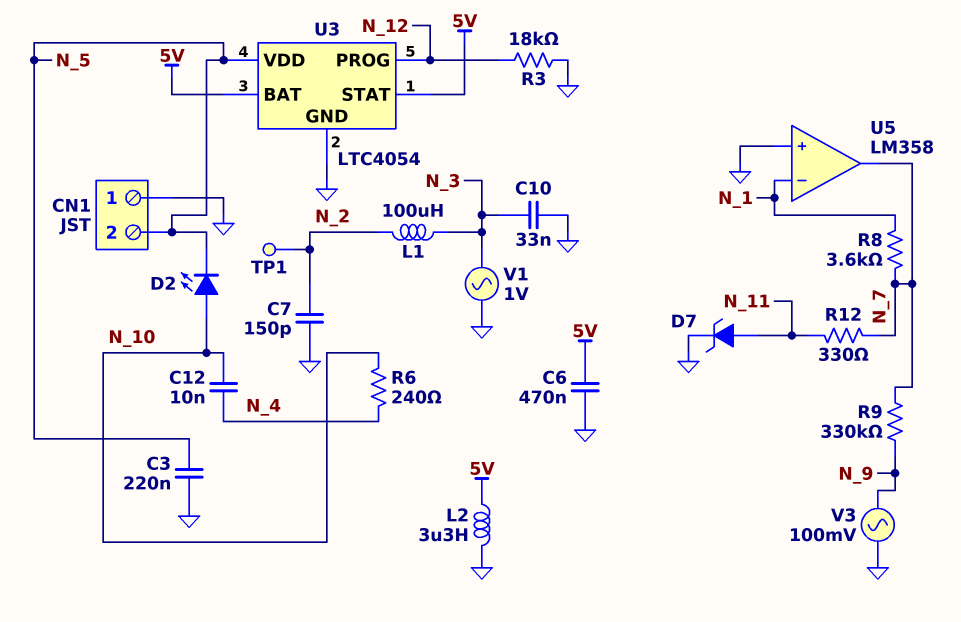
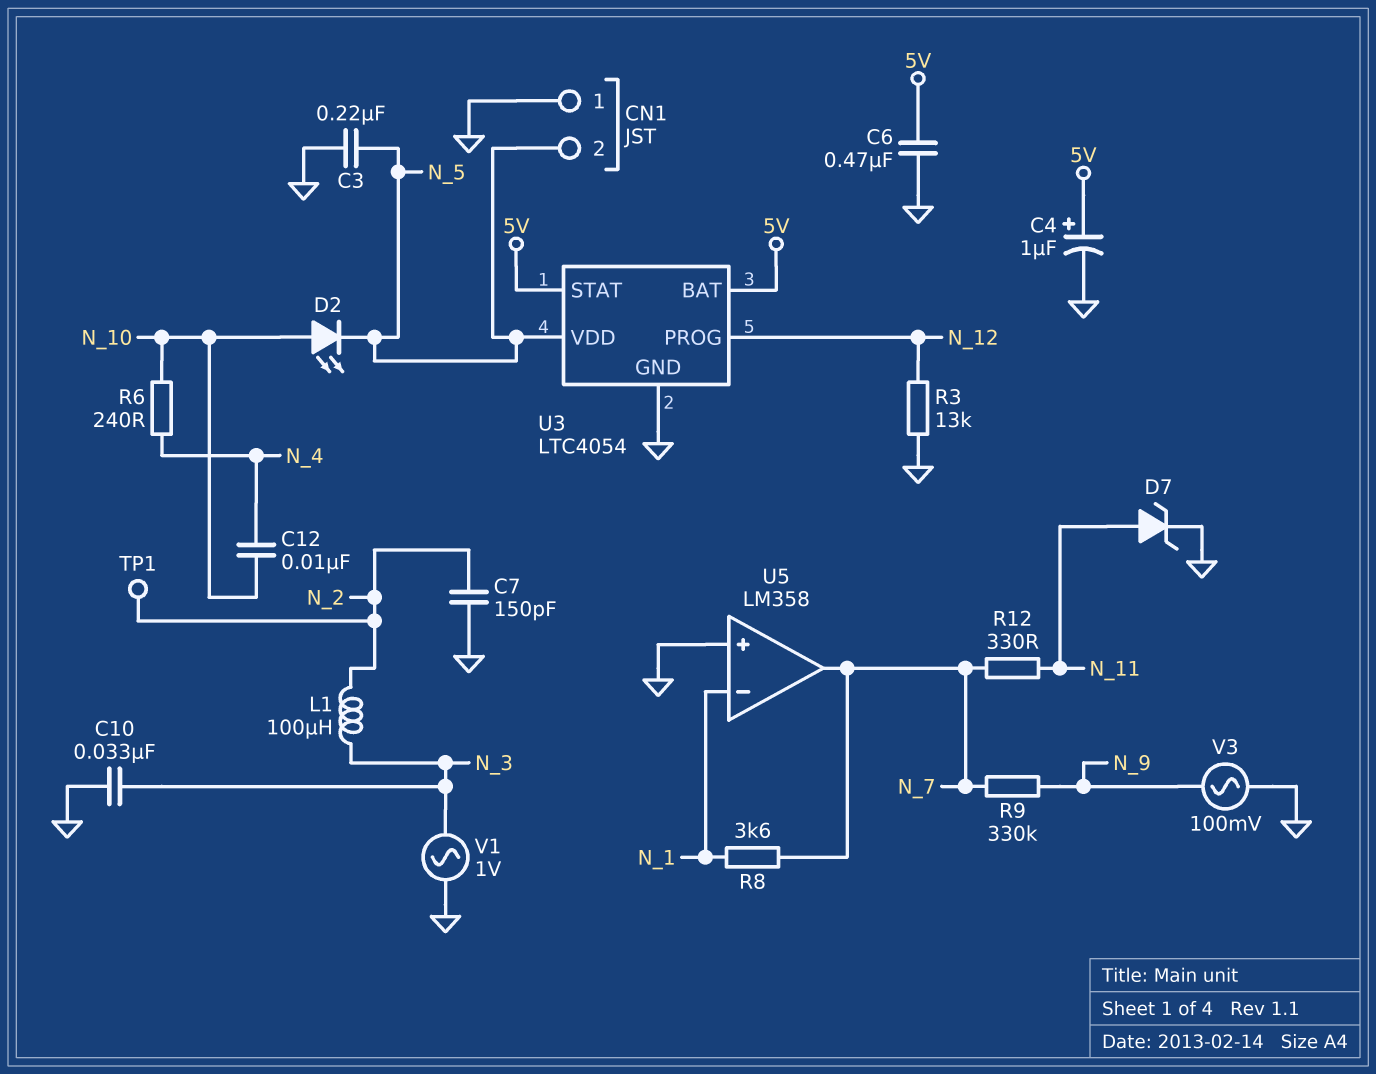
C4: none -> 1uF (plus 5V, minus GND)
L2: 3.3uH (5V, GND) -> none
R3: 18k (GND, N_12) -> 13k (GND, N_12)

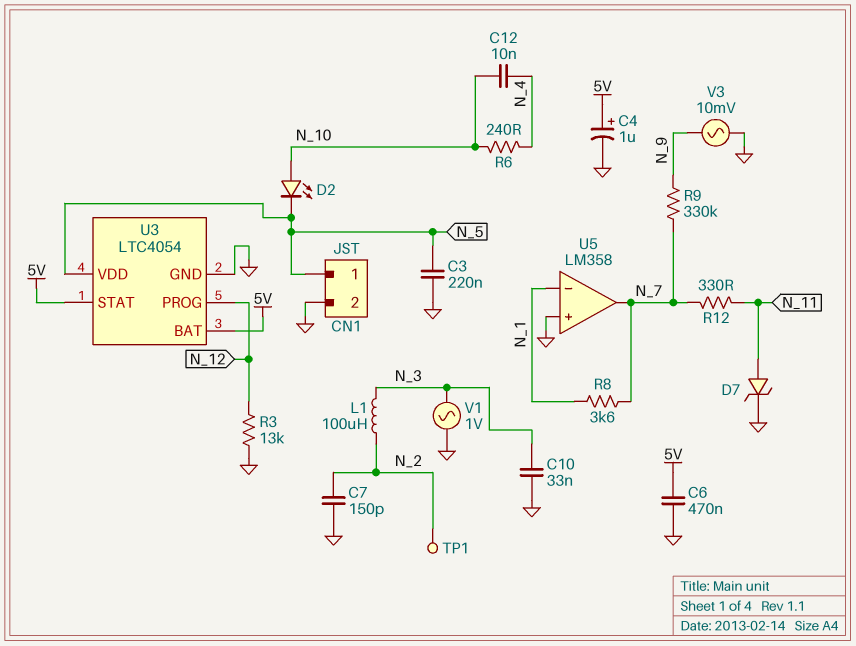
CN1 pin 1: GND -> N_5
CN1 pin 2: N_5 -> GND
V3: AC 100mV (GND, N_9) -> AC 10mV (GND, N_9)

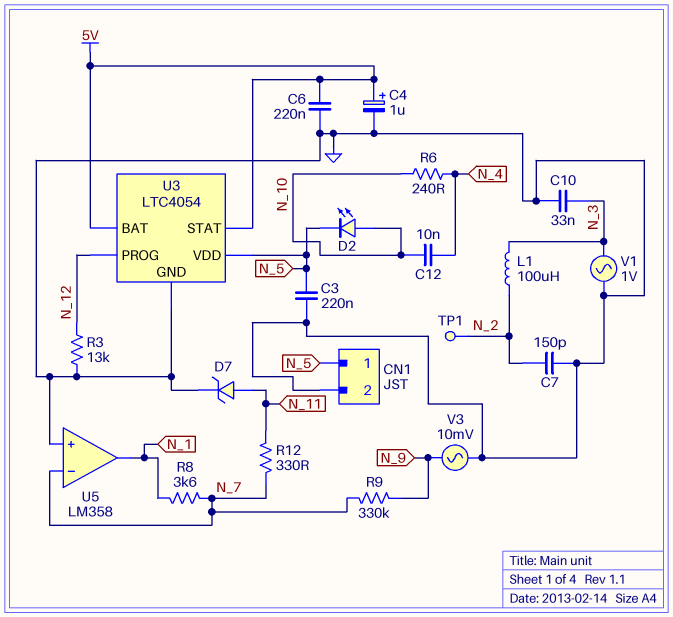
C6: 470nF (5V, GND) -> 220nF (5V, GND)
U5 pin in-: N_1 -> N_7
U5 pin out: N_7 -> N_1

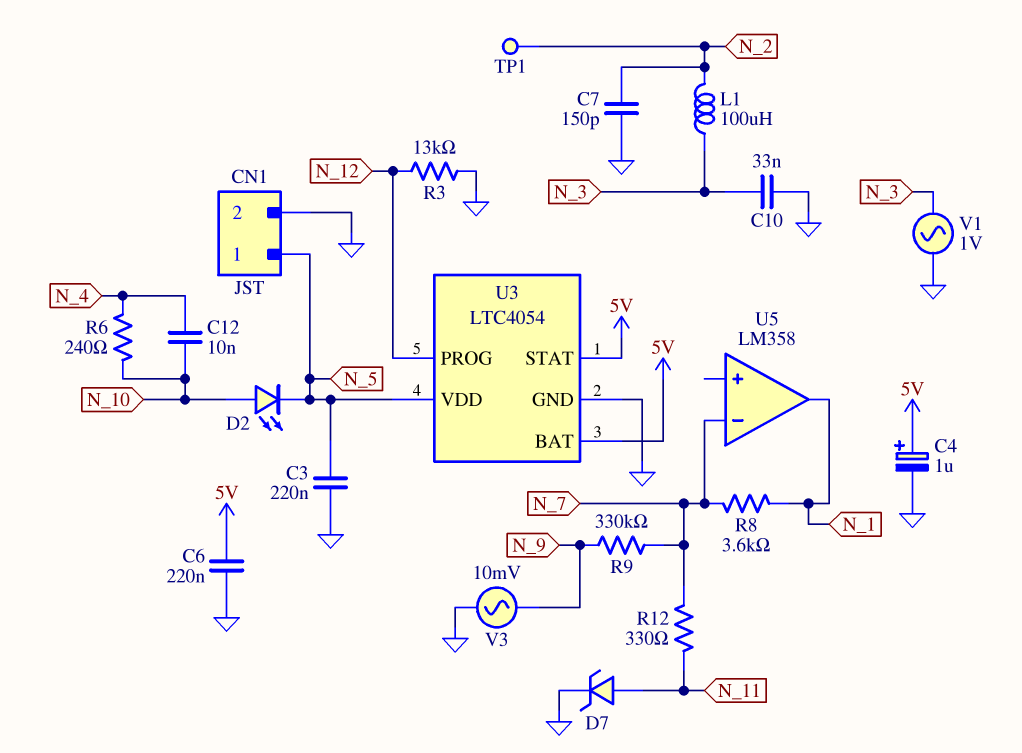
U5 pin in+: GND -> none

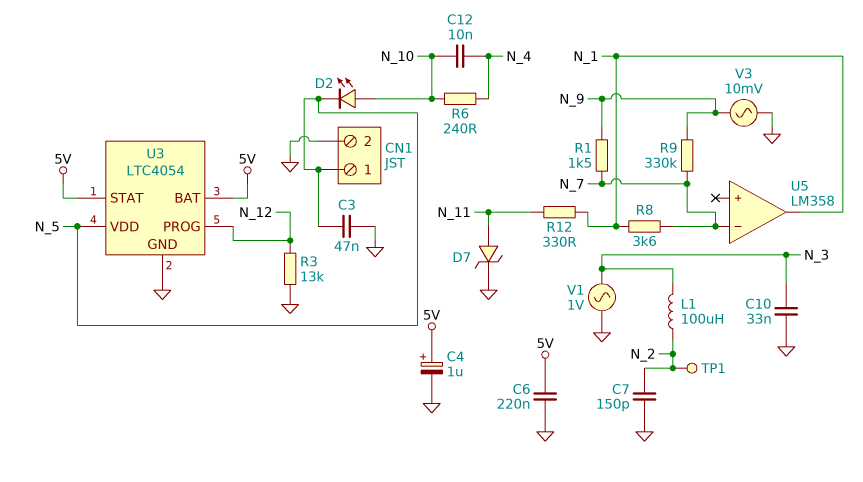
C3: 220nF (GND, N_5) -> 47nF (GND, N_5)
R1: none -> 1.5k (N_7, N_9)
R12: 330 (N_7, N_11) -> 330 (N_1, N_11)

